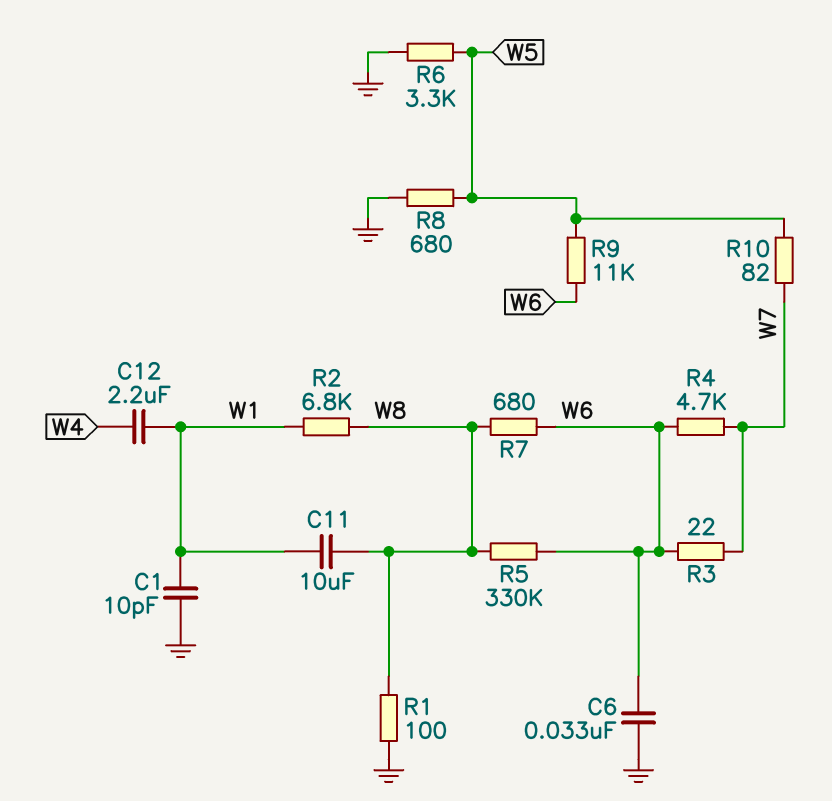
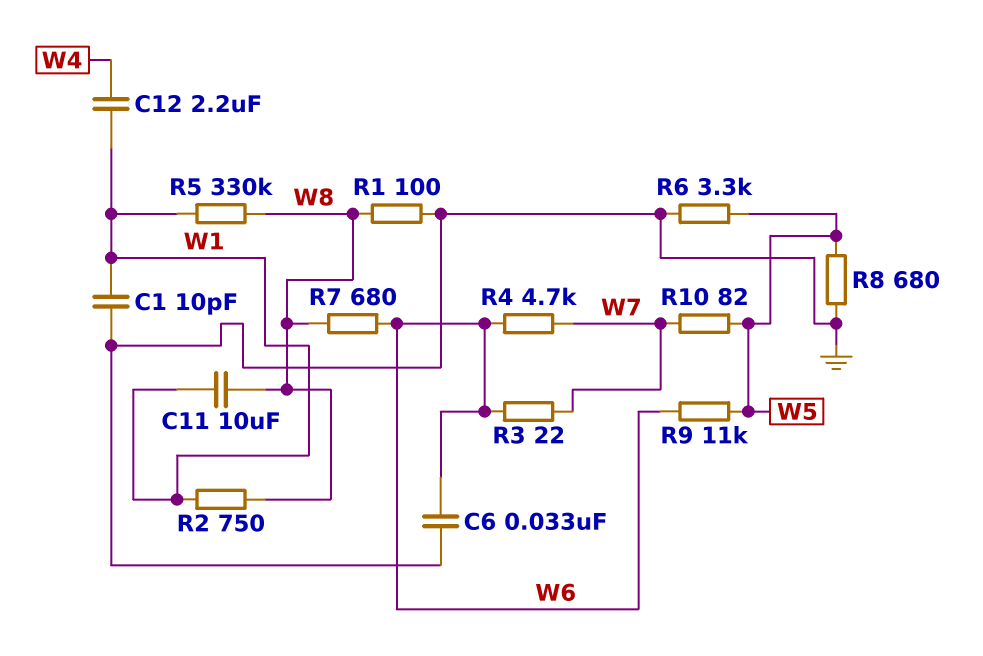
R2: 6.8k (W1, W8) -> 750 (W1, W8)
R5: 330k (W6, W8) -> 330k (W1, W8)

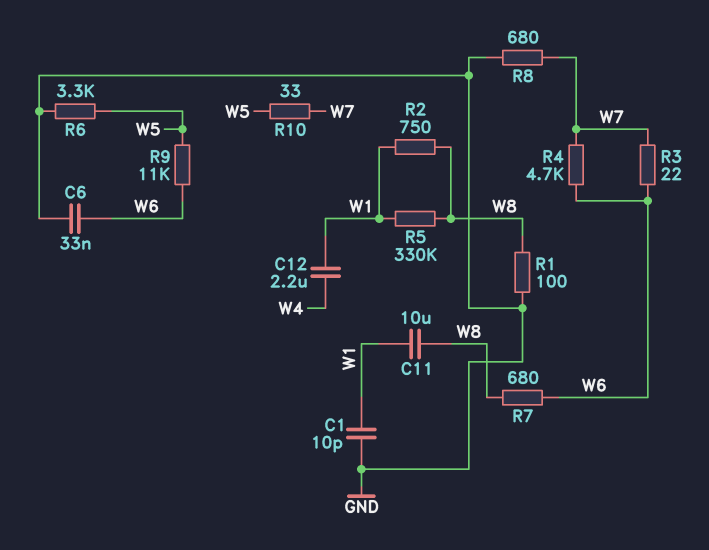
R8: 680 (GND, W5) -> 680 (GND, W7)
R10: 82 (W5, W7) -> 33 (W5, W7)

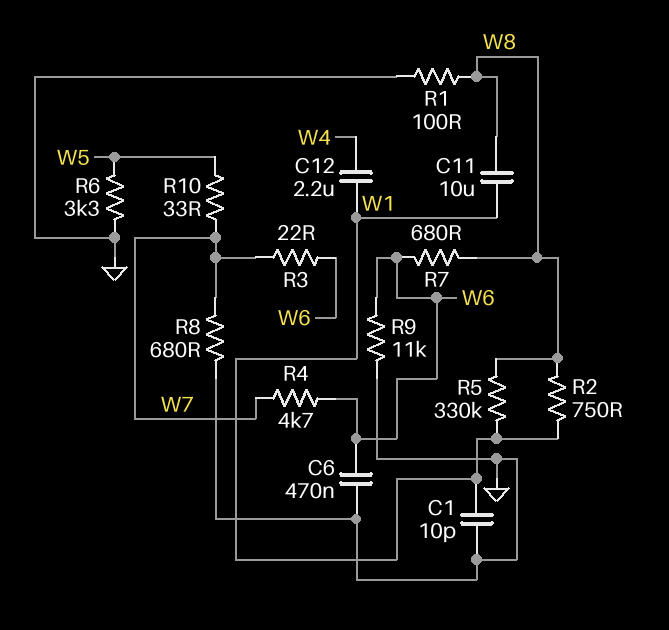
C6: 33nF (GND, W6) -> 470nF (GND, W6)
R9: 11k (W5, W6) -> 11k (GND, W6)

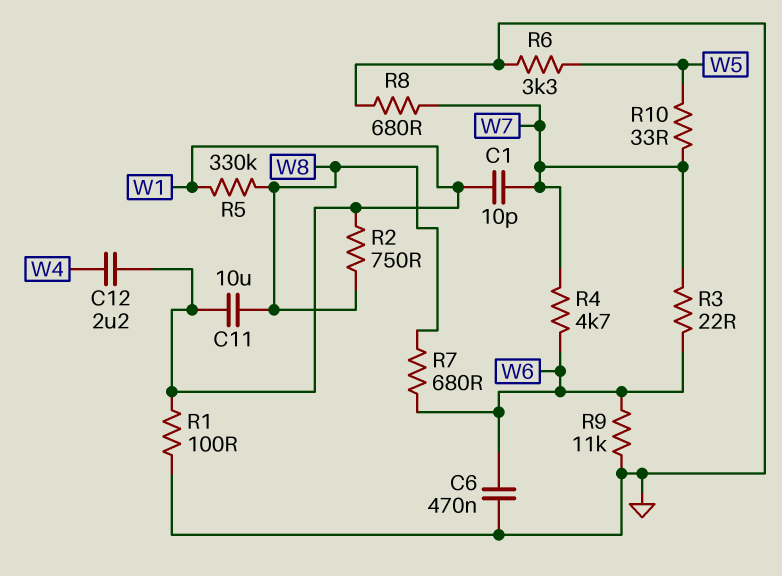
C1: 10pF (GND, W1) -> 10pF (W1, W7)
R1: 100 (GND, W8) -> 100 (GND, W1)

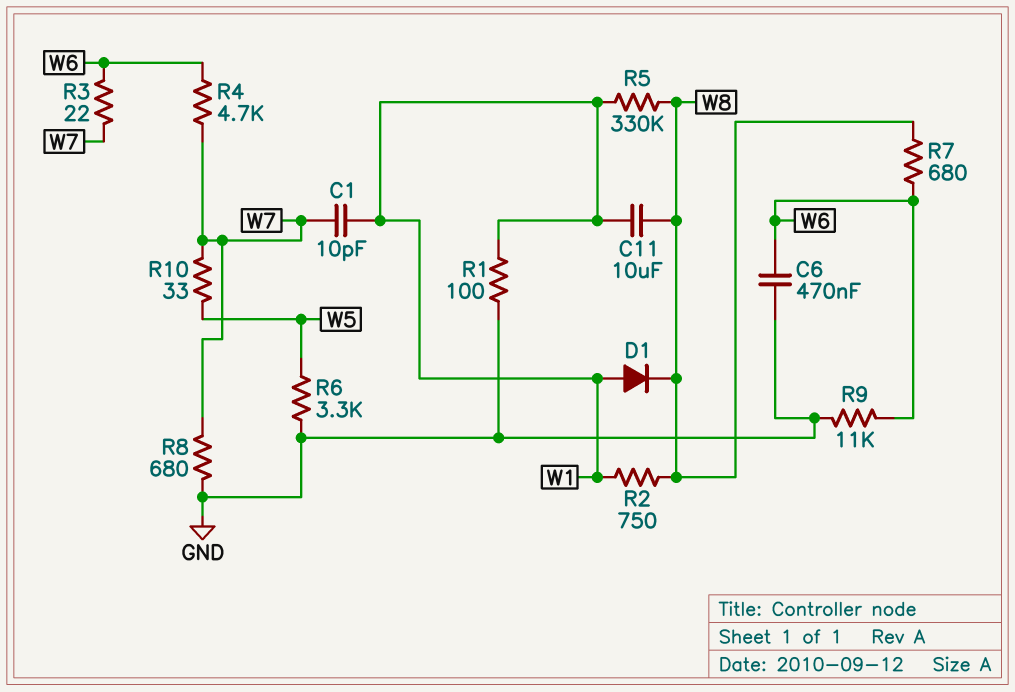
C12: 2.2uF (W1, W4) -> none
D1: none -> diode (A W1, K W8)

